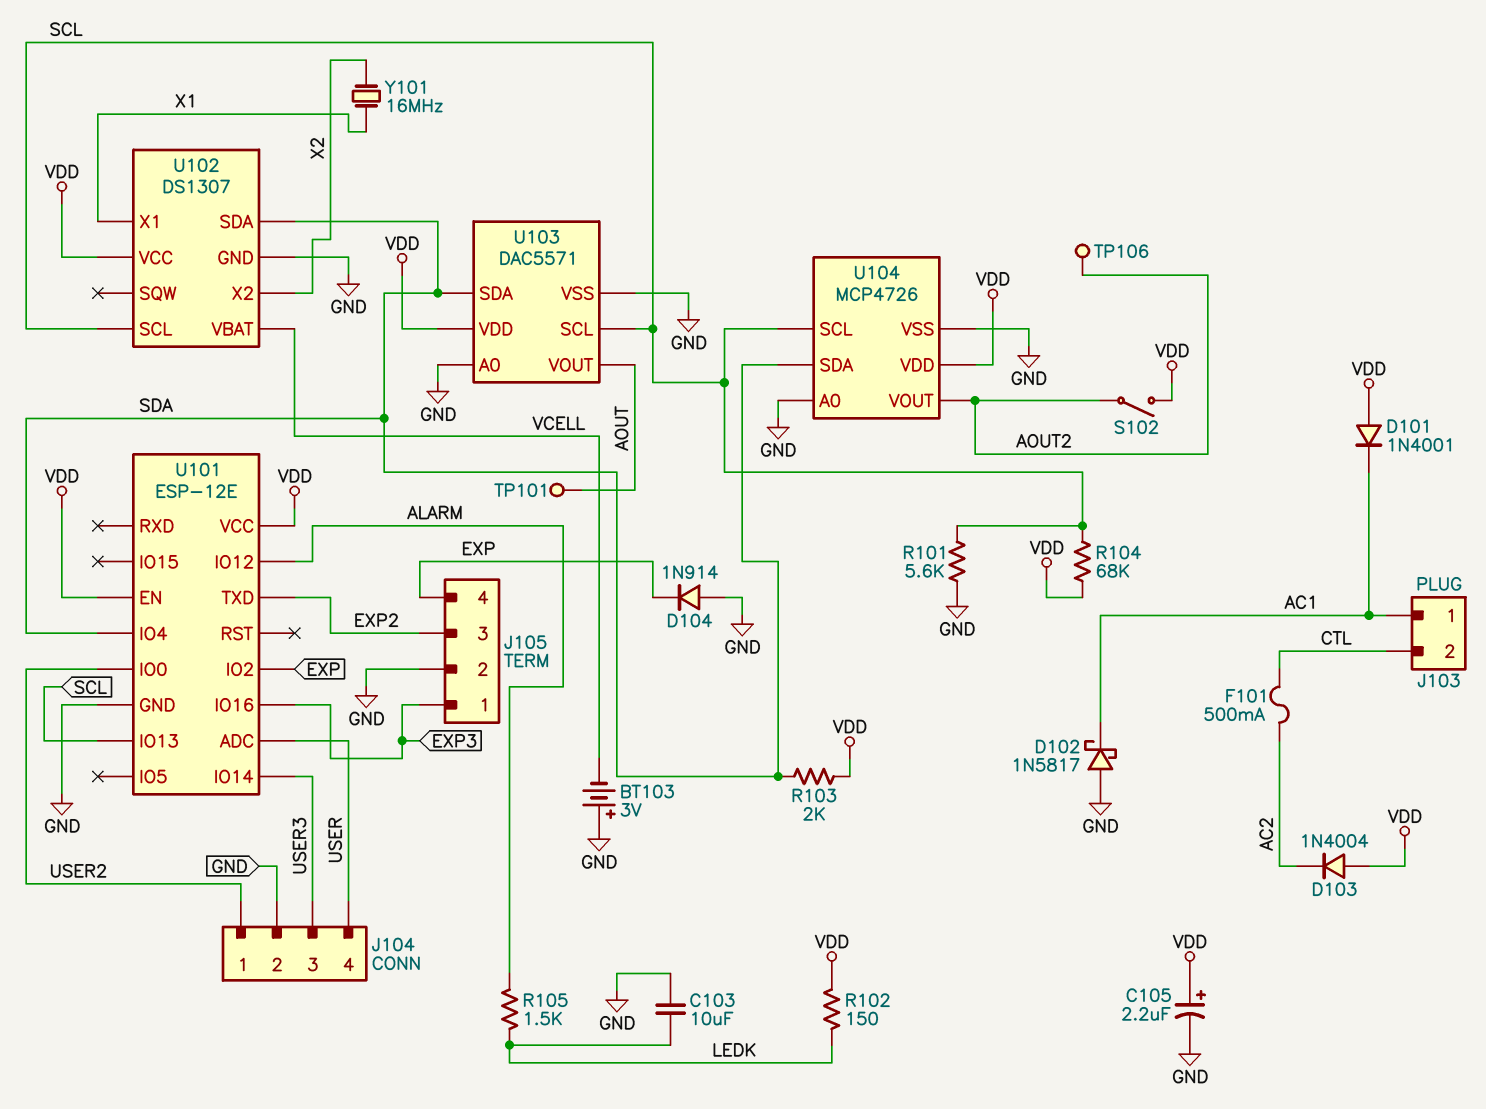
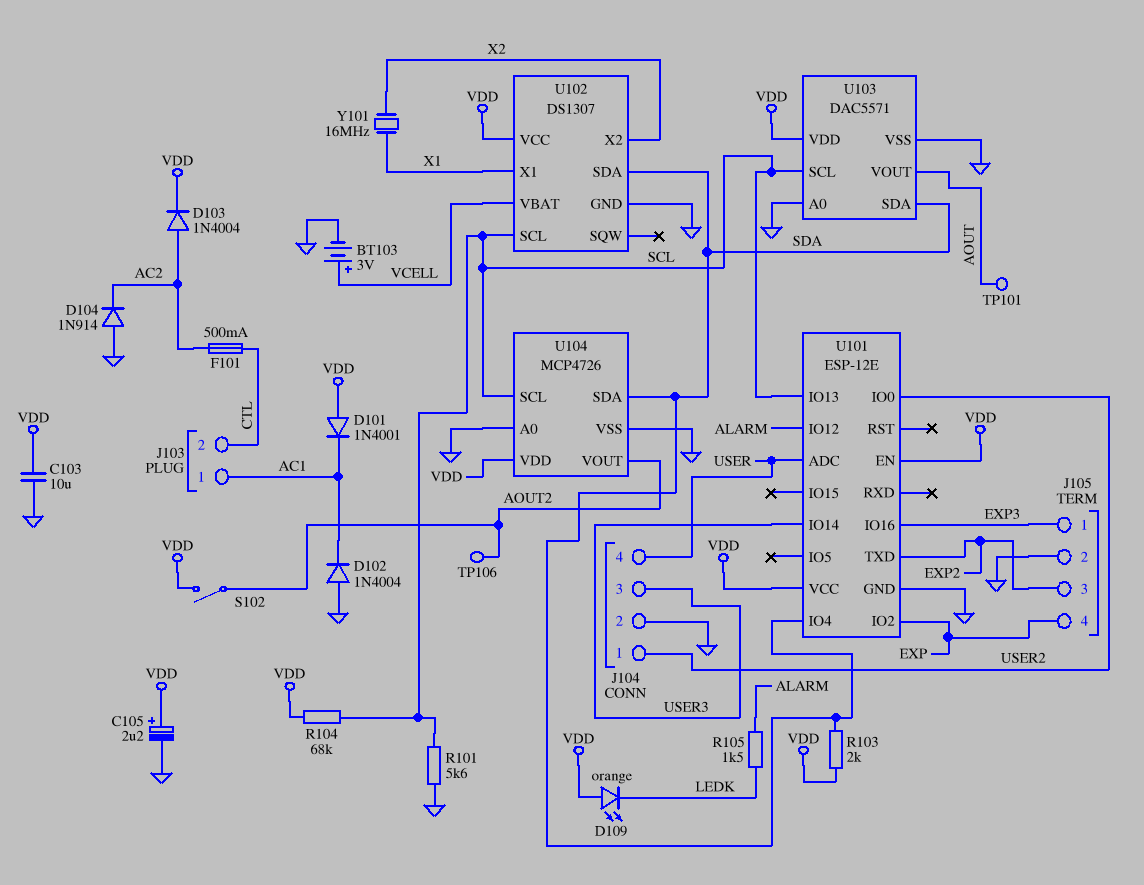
BT103: 3V (plus GND, minus VCELL) -> 3V (plus VCELL, minus GND)
C103: 10uF (GND, LEDK) -> 10uF (GND, VDD)
D102: schottky 1N5817 (A GND, K AC1) -> diode 1N4004 (A GND, K AC1)
D103: diode 1N4004 (A VDD, K AC2) -> diode 1N4004 (A AC2, K VDD)
D104: diode 1N914 (A GND, K EXP) -> diode 1N914 (A GND, K AC2)
D109: none -> LED orange (A VDD, K LEDK)
R102: 150 (LEDK, VDD) -> none

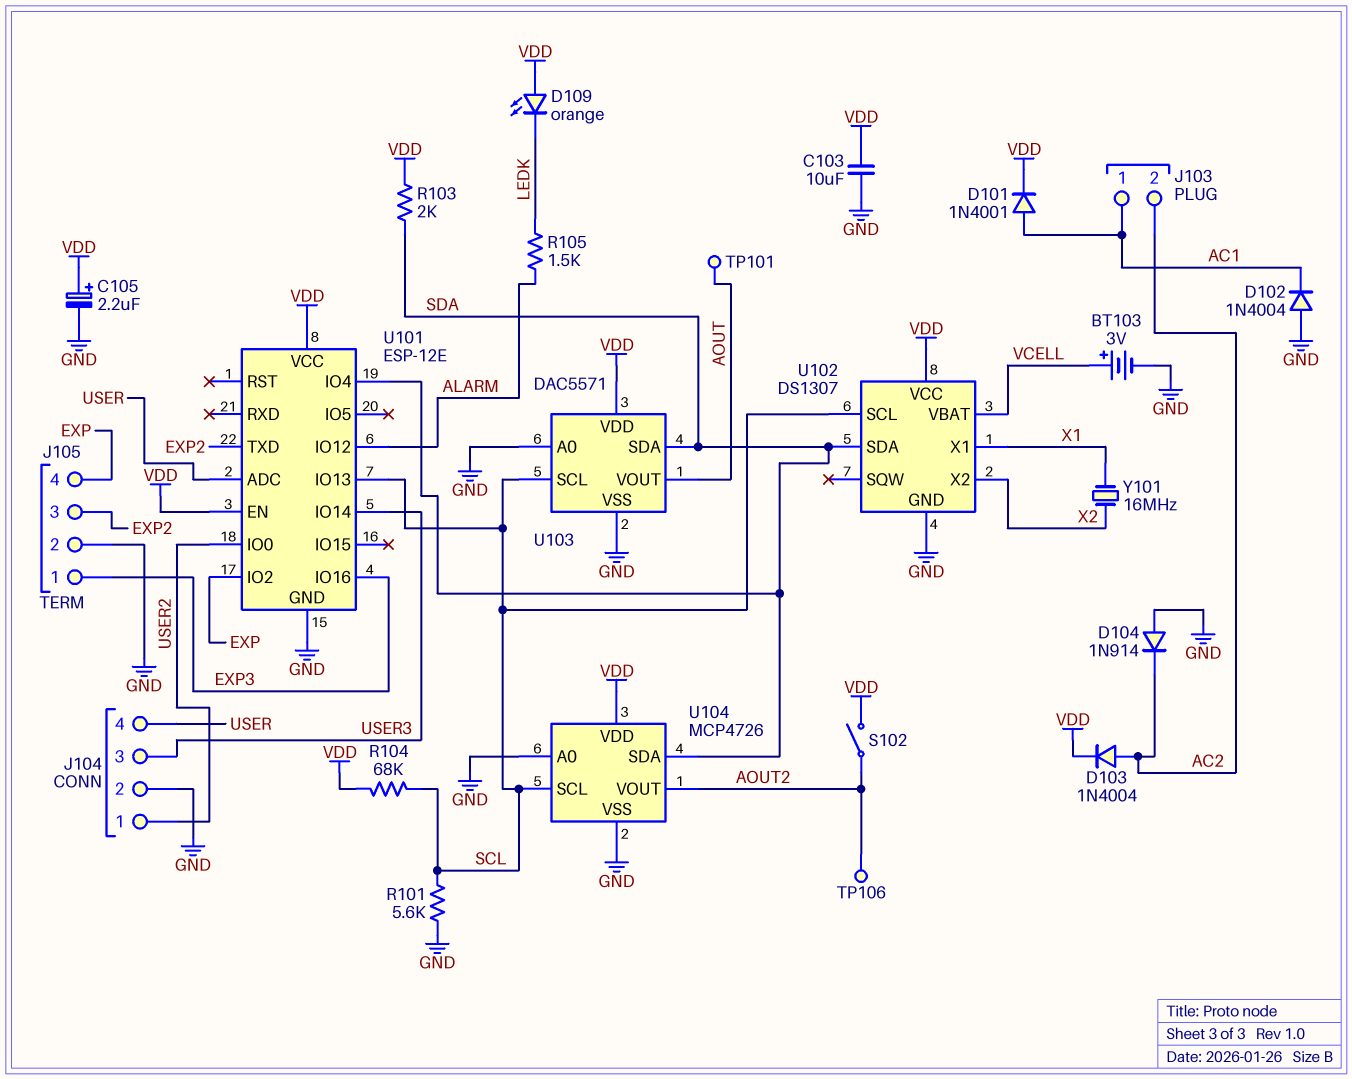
D101: diode 1N4001 (A VDD, K AC1) -> diode 1N4001 (A AC1, K VDD)
F101: 500mA (AC2, CTL) -> none
J103 pin 2: CTL -> AC2

